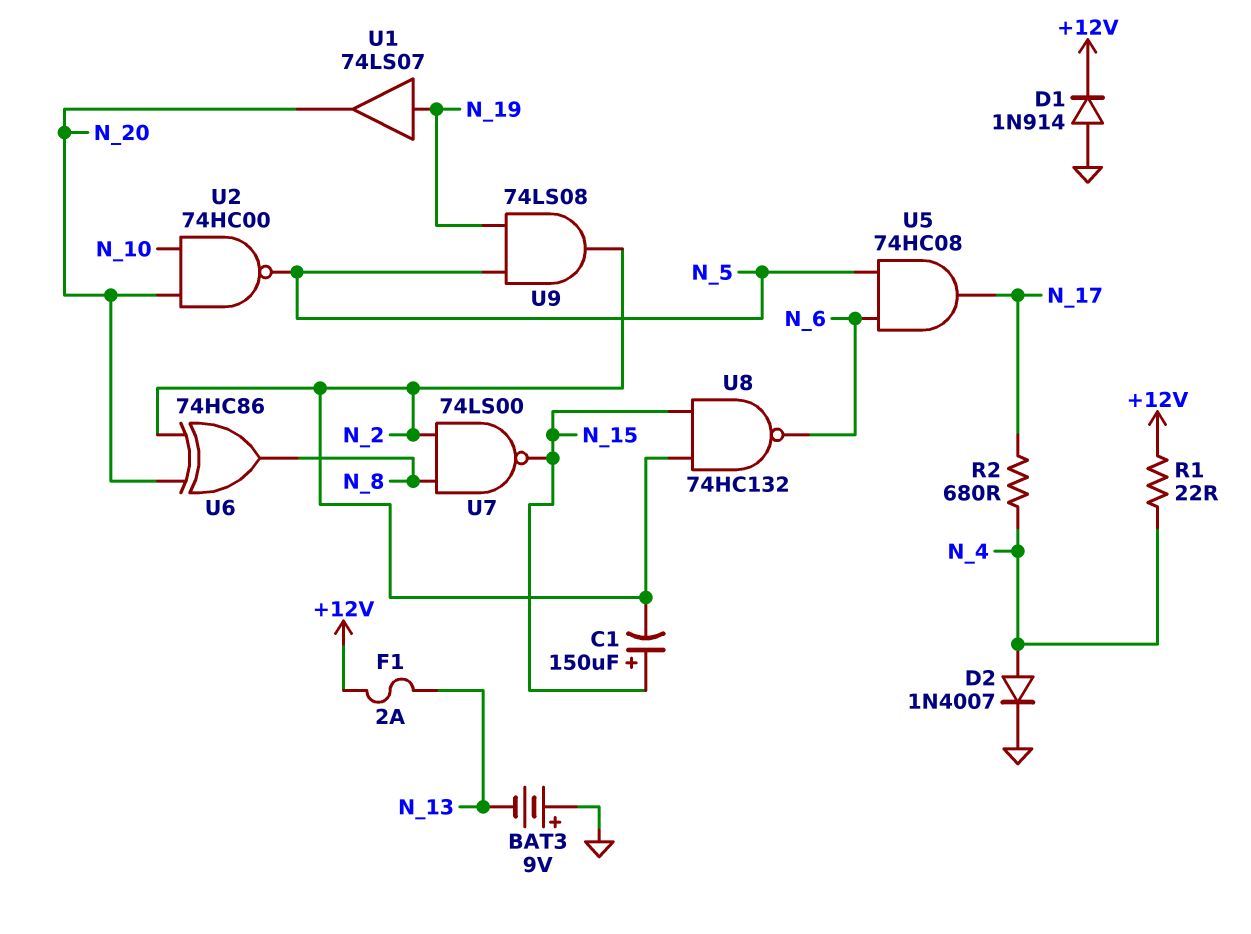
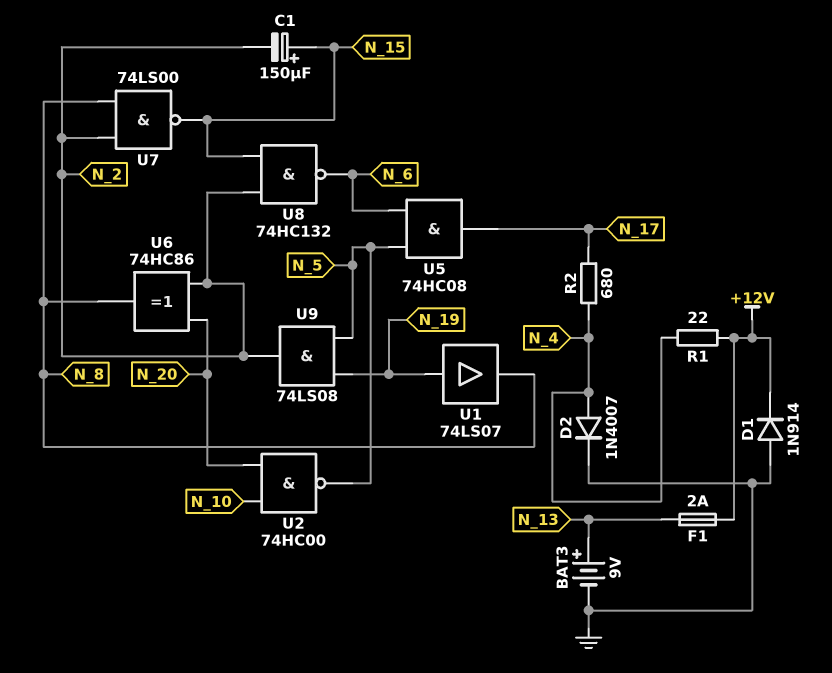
BAT3: 9V (plus GND, minus N_13) -> 9V (plus N_13, minus GND)
U1: buffer 74LS07 (in N_19, out N_20) -> buffer 74LS07 (in N_19, out N_8)

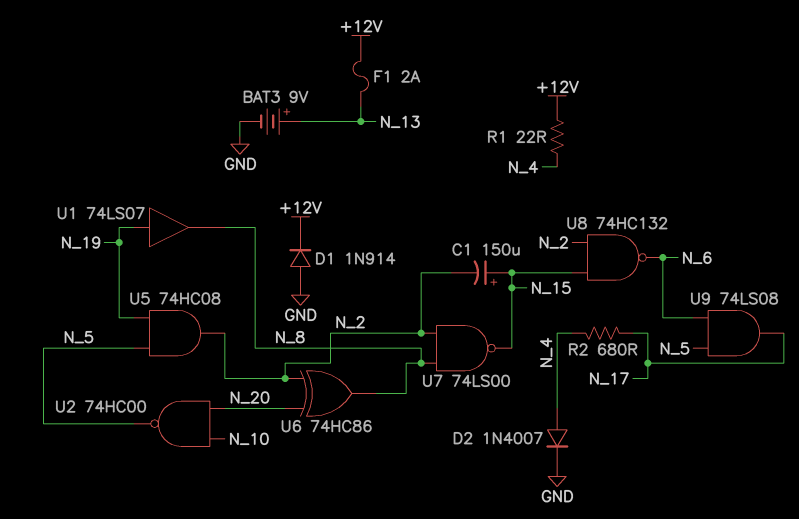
U5: AND 74HC08 (in N_5, in N_6, out N_17) -> AND 74HC08 (in N_5, in N_19, out N_2)
U9: AND 74LS08 (in N_5, in N_19, out N_2) -> AND 74LS08 (in N_5, in N_6, out N_17)

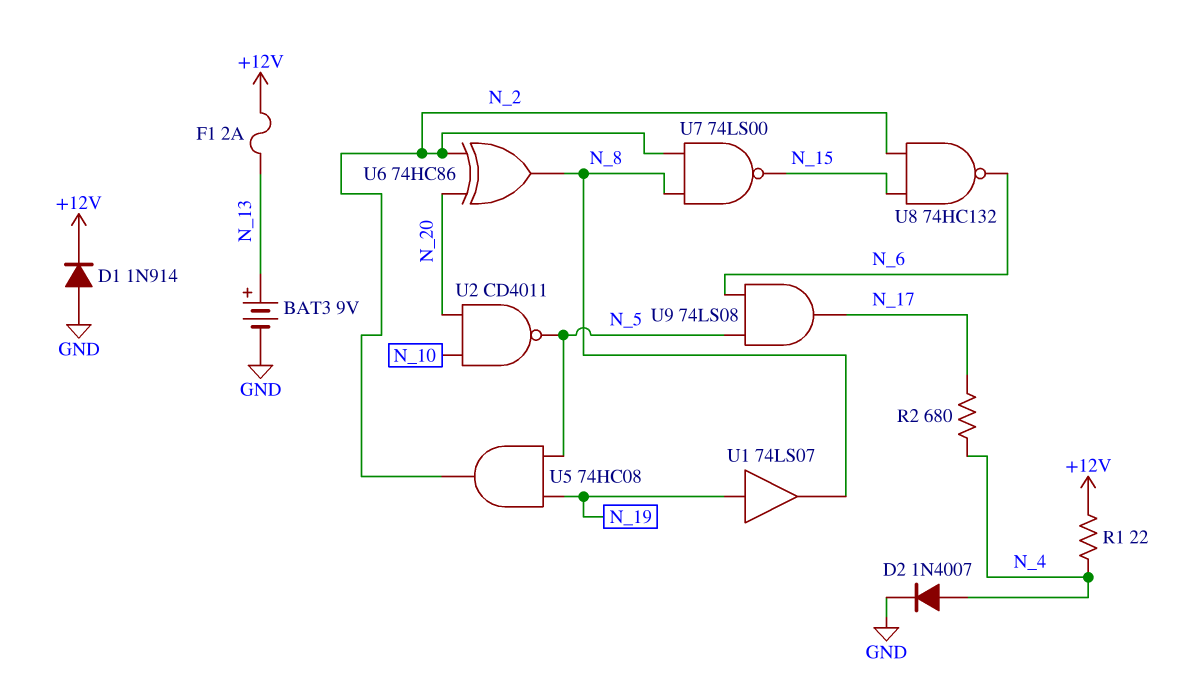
C1: 150uF (plus N_15, minus N_2) -> none
U2: NAND 74HC00 (in N_10, in N_20, out N_5) -> NAND CD4011 (in N_10, in N_20, out N_5)

